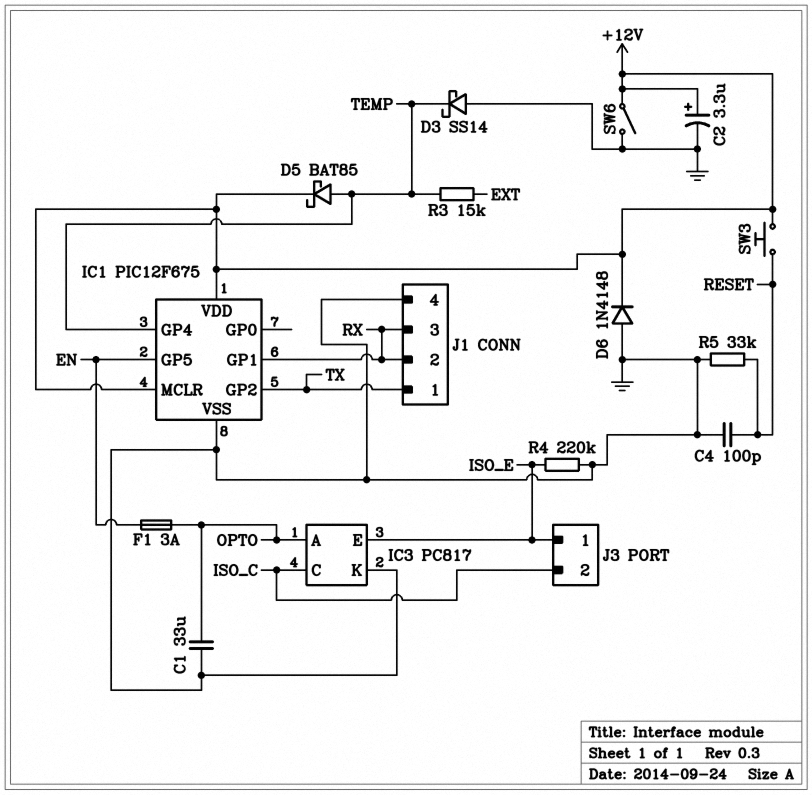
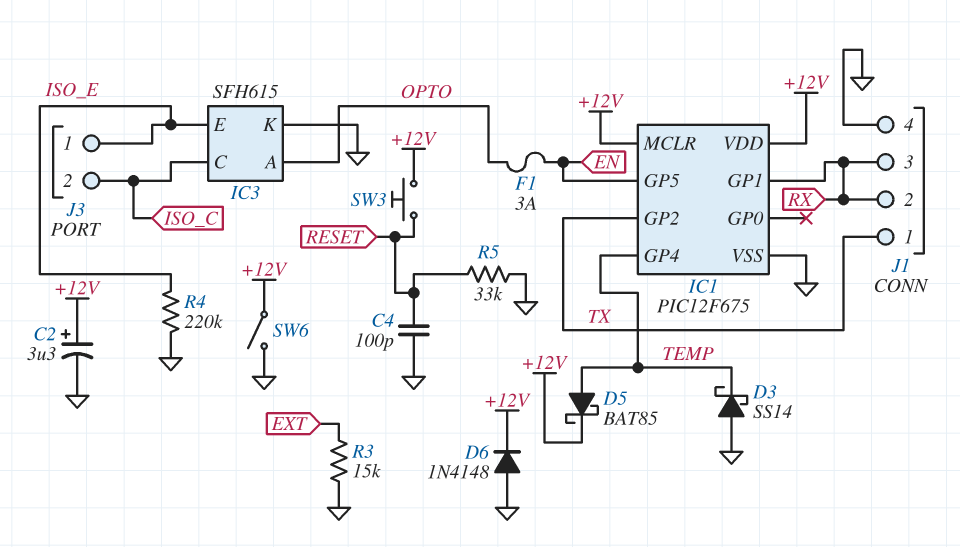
C1: 33uF (GND, OPTO) -> none
IC3: PC817 -> SFH615
R3: 15k (EXT, TEMP) -> 15k (EXT, GND)

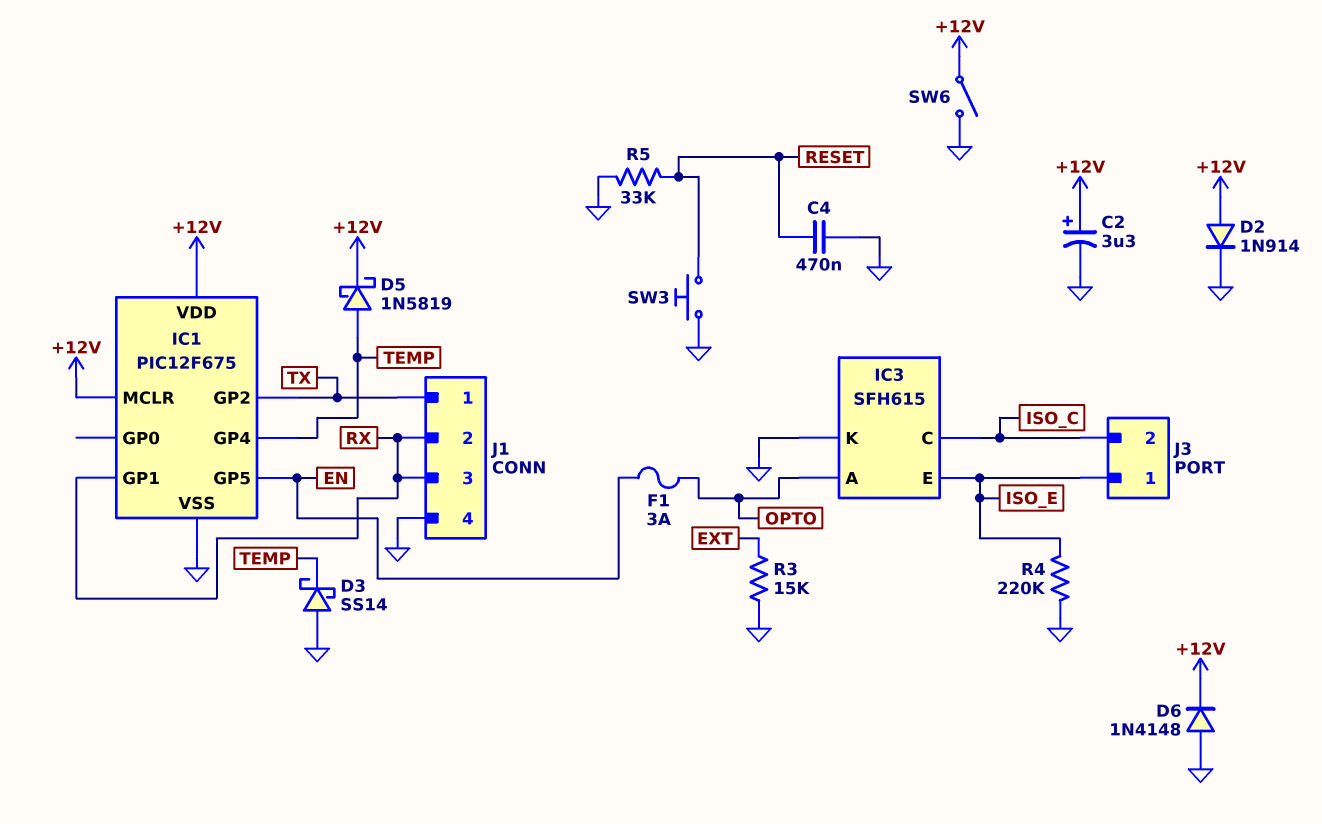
C4: 100pF (GND, RESET) -> 470nF (GND, RESET)
D2: none -> diode 1N914 (A +12V, K GND)
D5: schottky BAT85 (A TEMP, K +12V) -> schottky 1N5819 (A TEMP, K +12V)
SW3: button (+12V, RESET) -> button (GND, RESET)

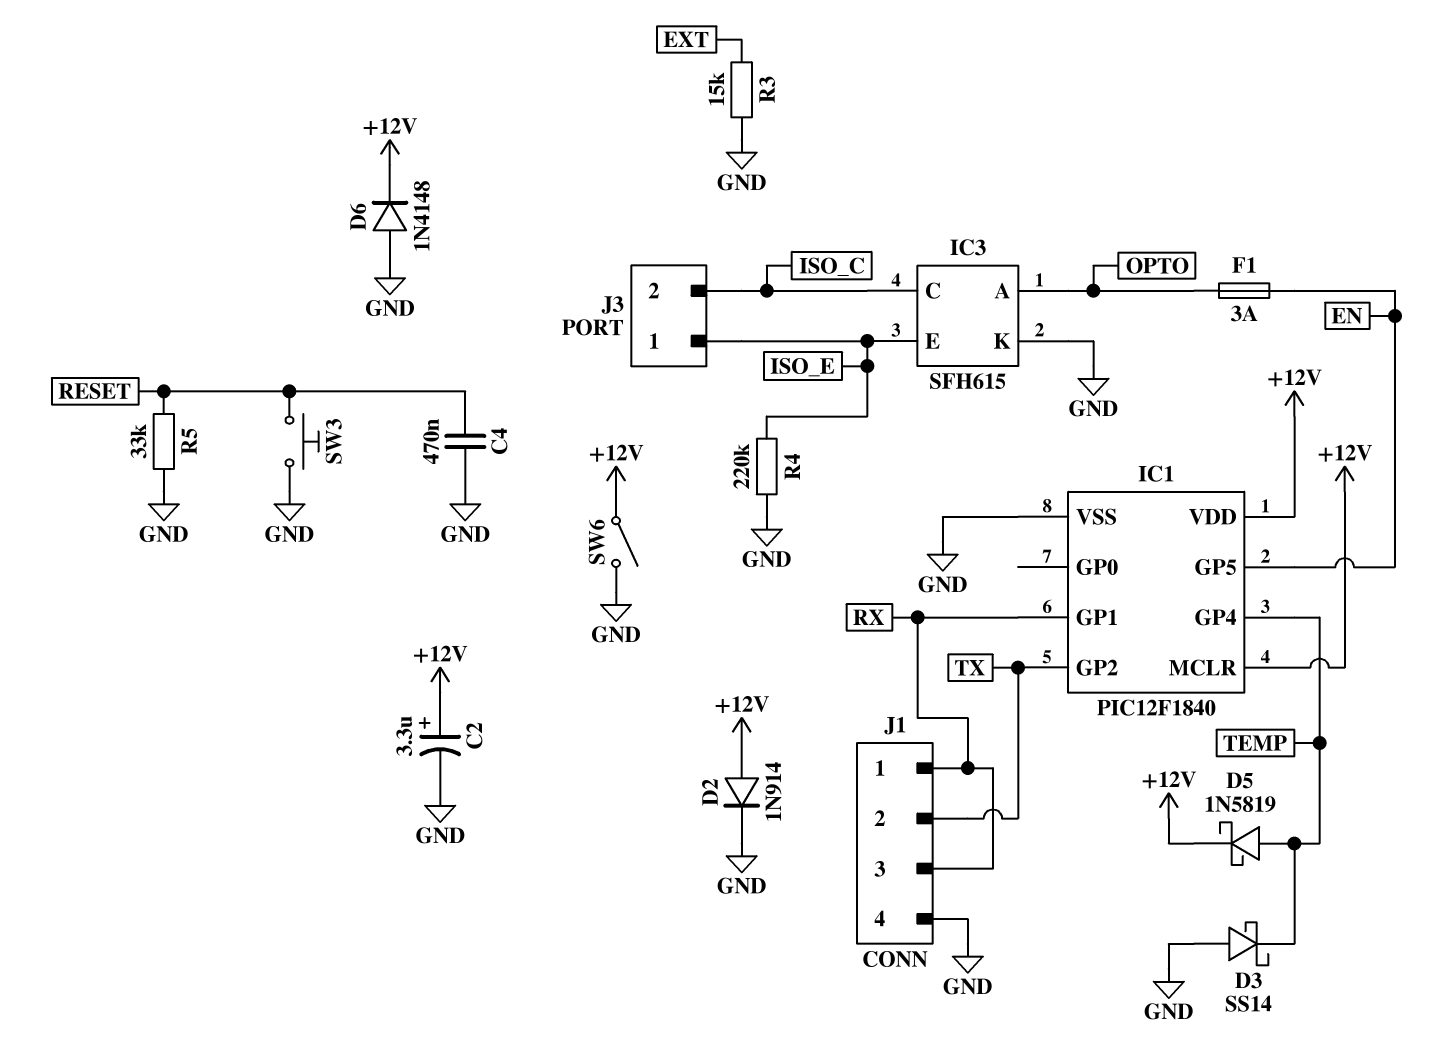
IC1: PIC12F675 -> PIC12F1840
J1 pin 1: TX -> RX
J1 pin 2: RX -> TX

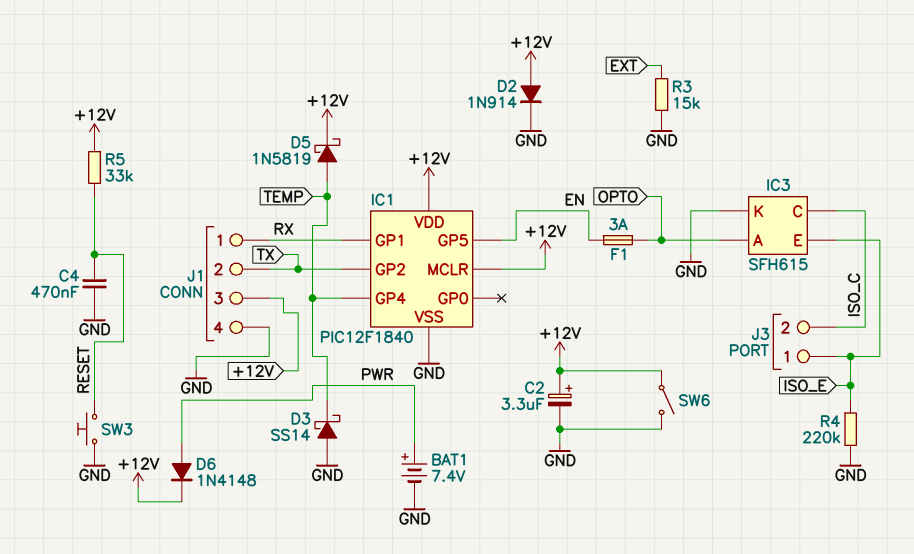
BAT1: none -> 7.4V (plus PWR, minus GND)
D6: diode 1N4148 (A GND, K +12V) -> diode 1N4148 (A PWR, K +12V)
J1 pin 3: RX -> +12V
R5: 33k (GND, RESET) -> 33k (+12V, RESET)

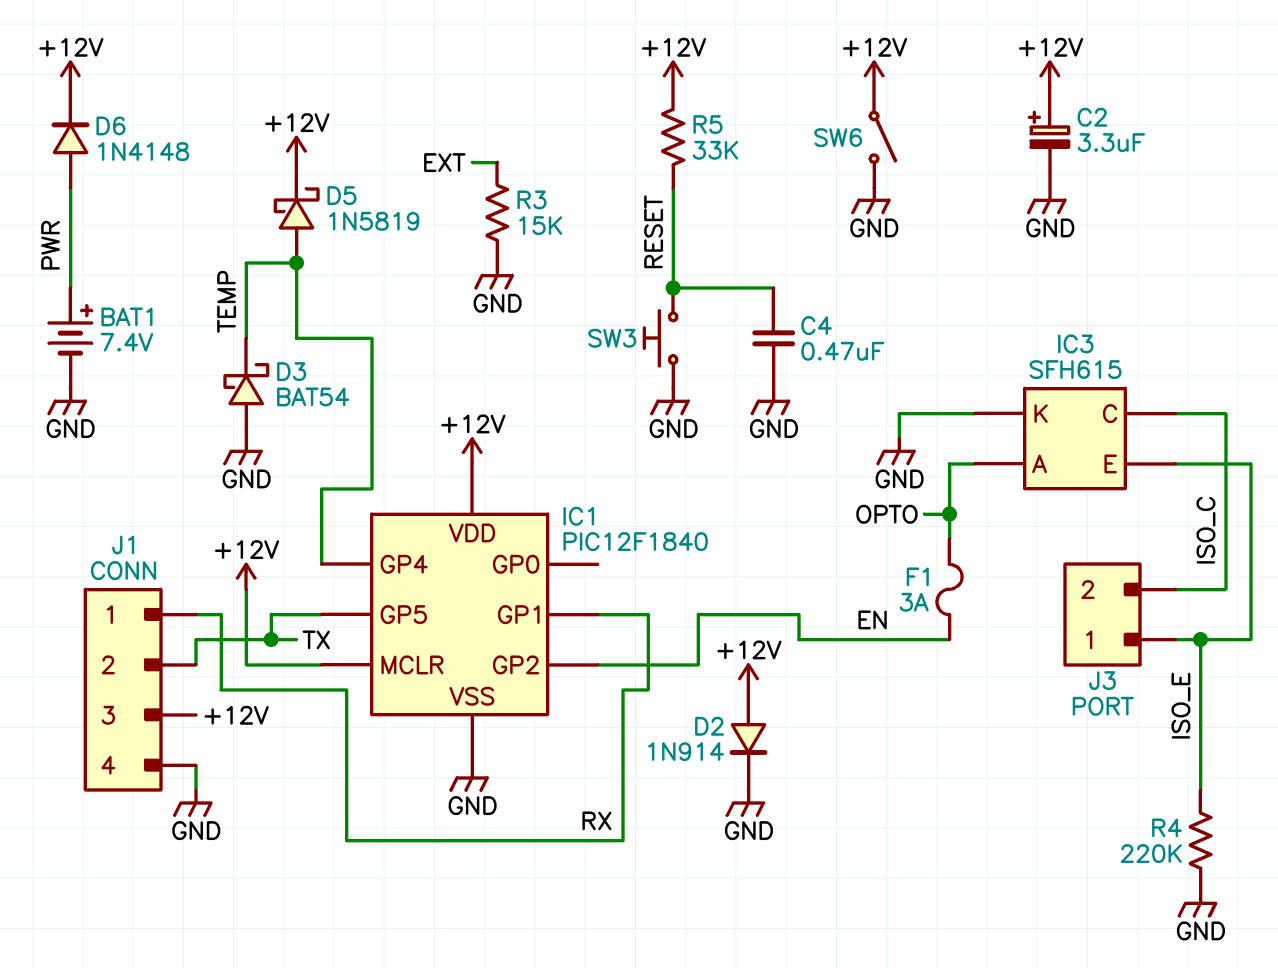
D3: schottky SS14 (A GND, K TEMP) -> schottky BAT54 (A GND, K TEMP)
IC1 pin GP2: TX -> EN
IC1 pin GP5: EN -> TX

